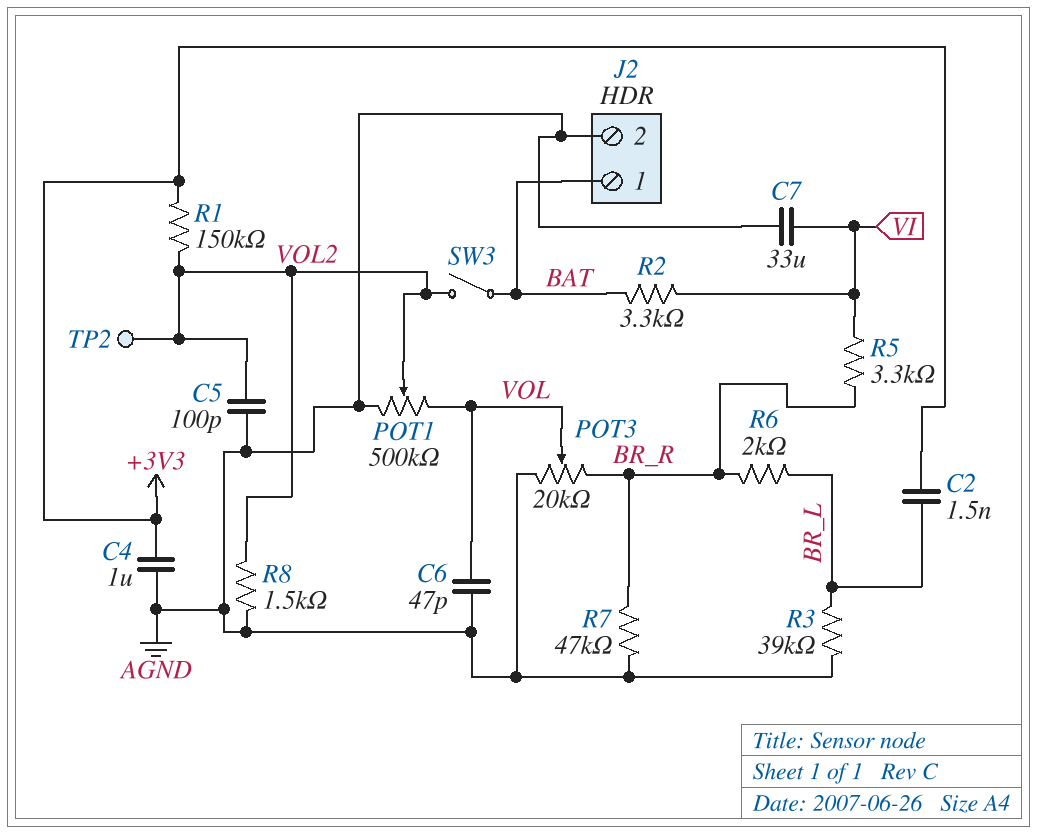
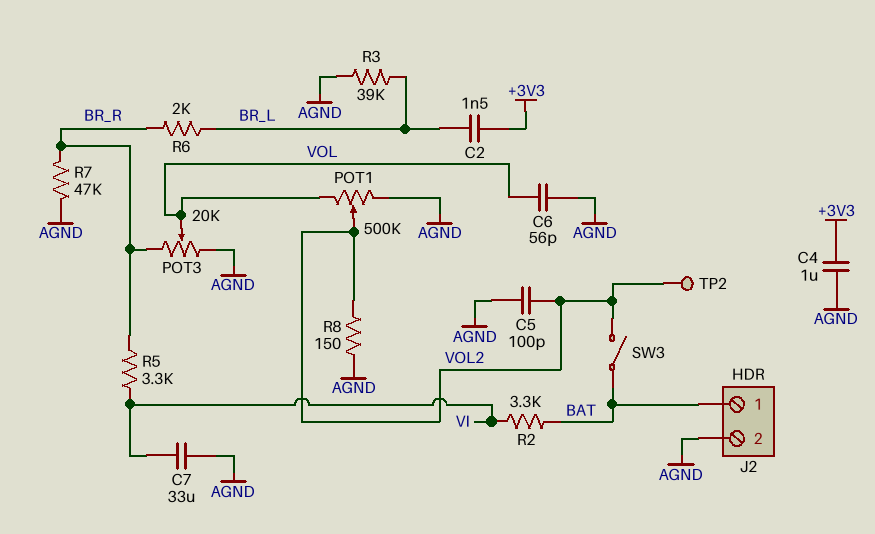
C6: 47pF (AGND, VOL) -> 56pF (AGND, VOL)
R1: 150k (+3V3, VOL2) -> none
R8: 1.5k (AGND, VOL2) -> 150 (AGND, VOL2)

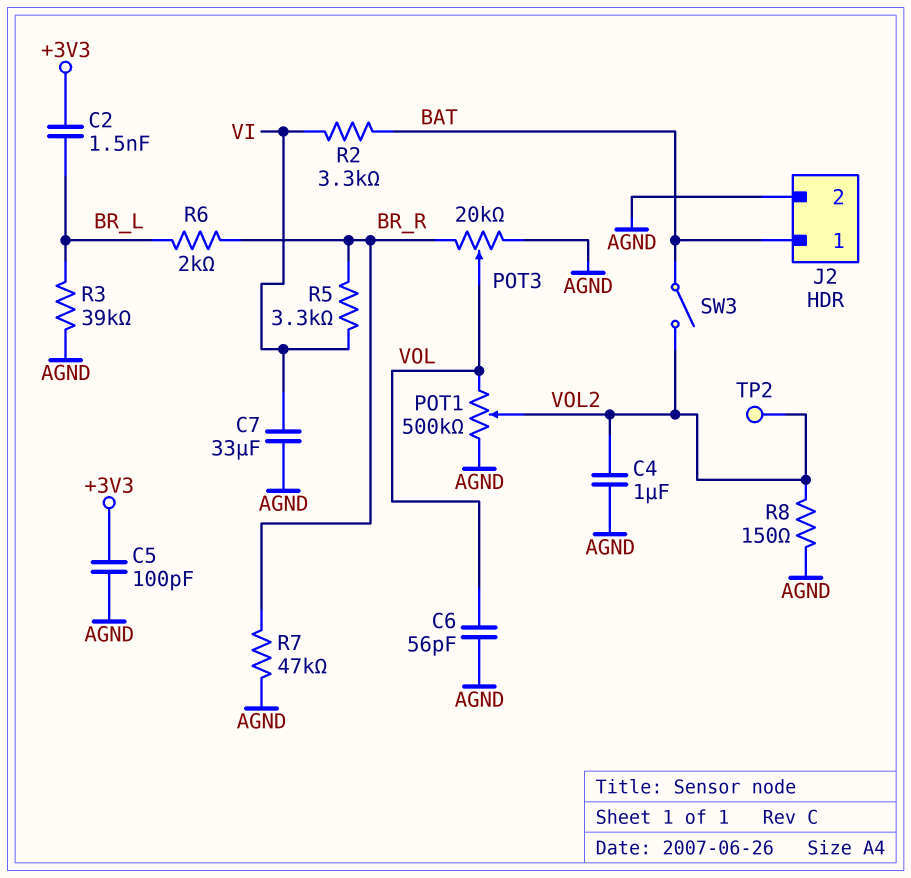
C4: 1uF (+3V3, AGND) -> 1uF (AGND, VOL2)
C5: 100pF (AGND, VOL2) -> 100pF (+3V3, AGND)

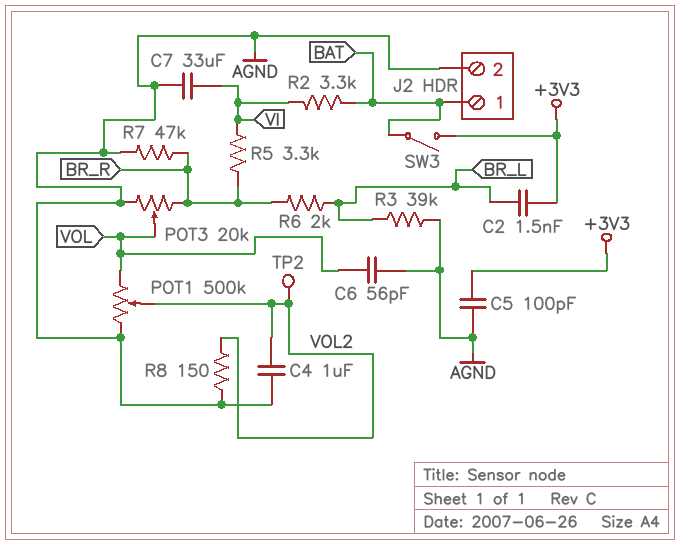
SW3: switch (BAT, VOL2) -> switch (+3V3, BAT)

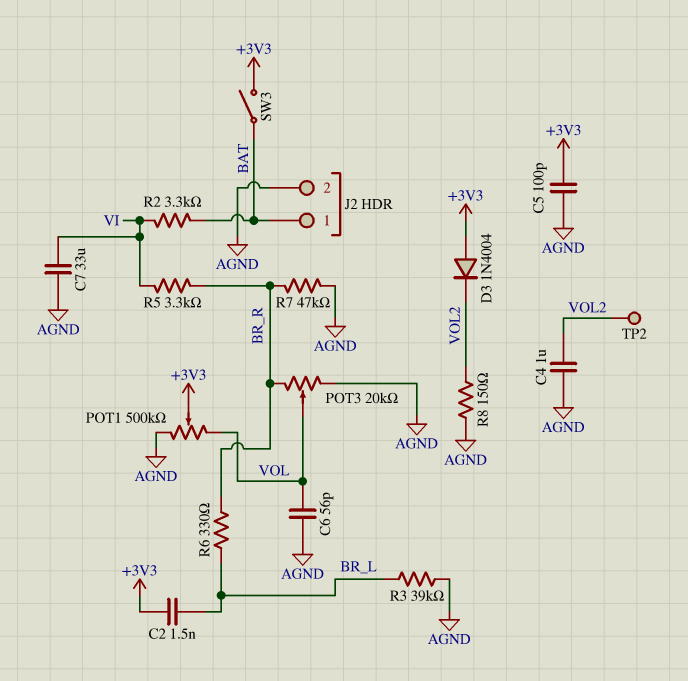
D3: none -> diode 1N4004 (A +3V3, K VOL2)
POT1: 500k (AGND, VOL, wiper VOL2) -> 500k (AGND, VOL, wiper +3V3)
R6: 2k (BR_L, BR_R) -> 330 (BR_L, BR_R)

